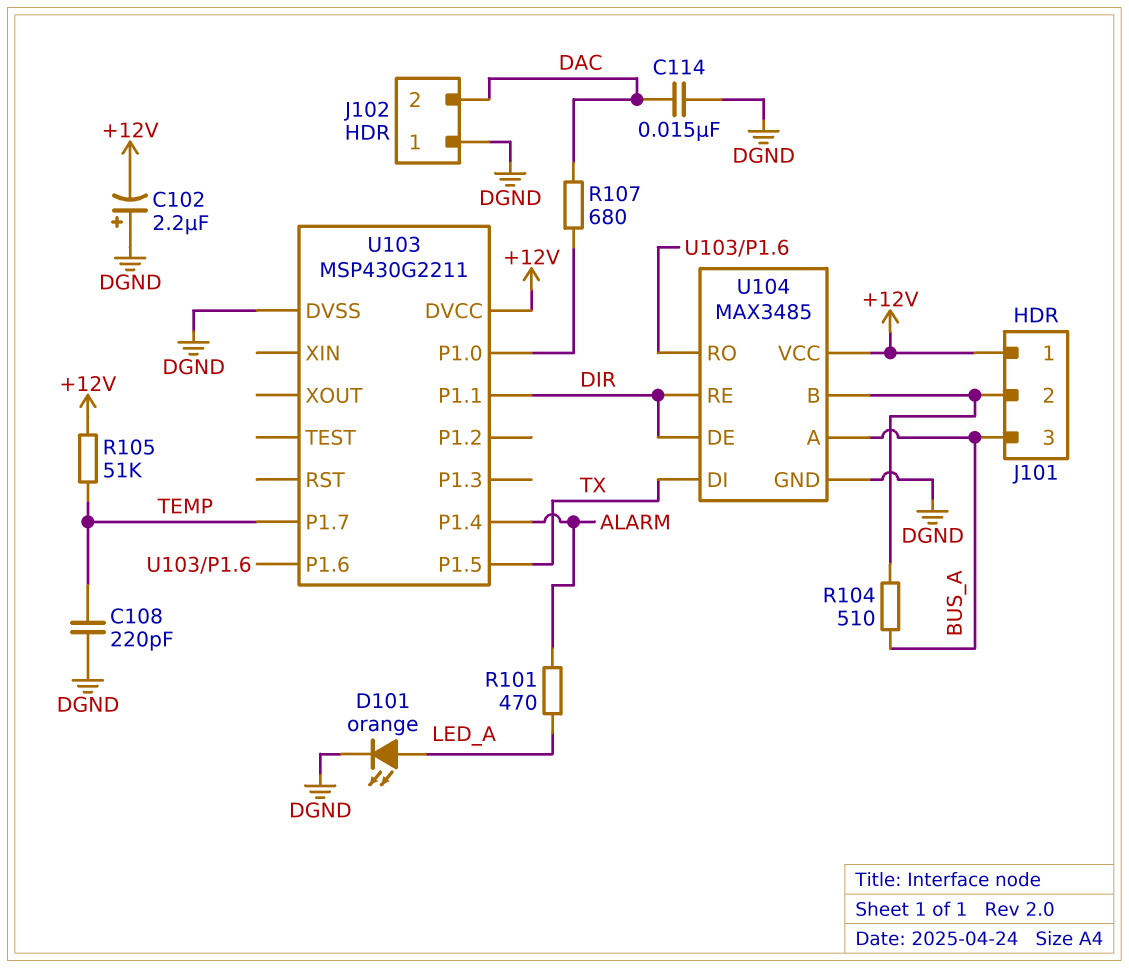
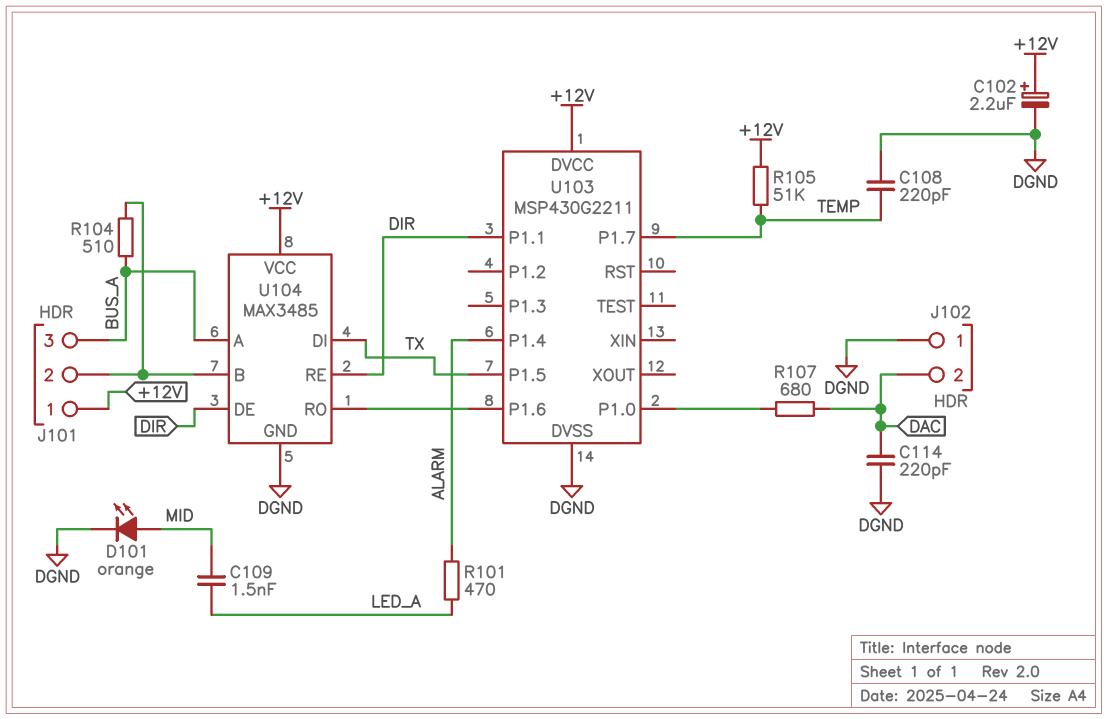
C102: 2.2uF (plus DGND, minus +12V) -> 2.2uF (plus +12V, minus DGND)
C109: none -> 1.5nF (LED_A, MID)
C114: 15nF (DAC, DGND) -> 220pF (DAC, DGND)
D101: LED orange (A LED_A, K DGND) -> LED orange (A MID, K DGND)

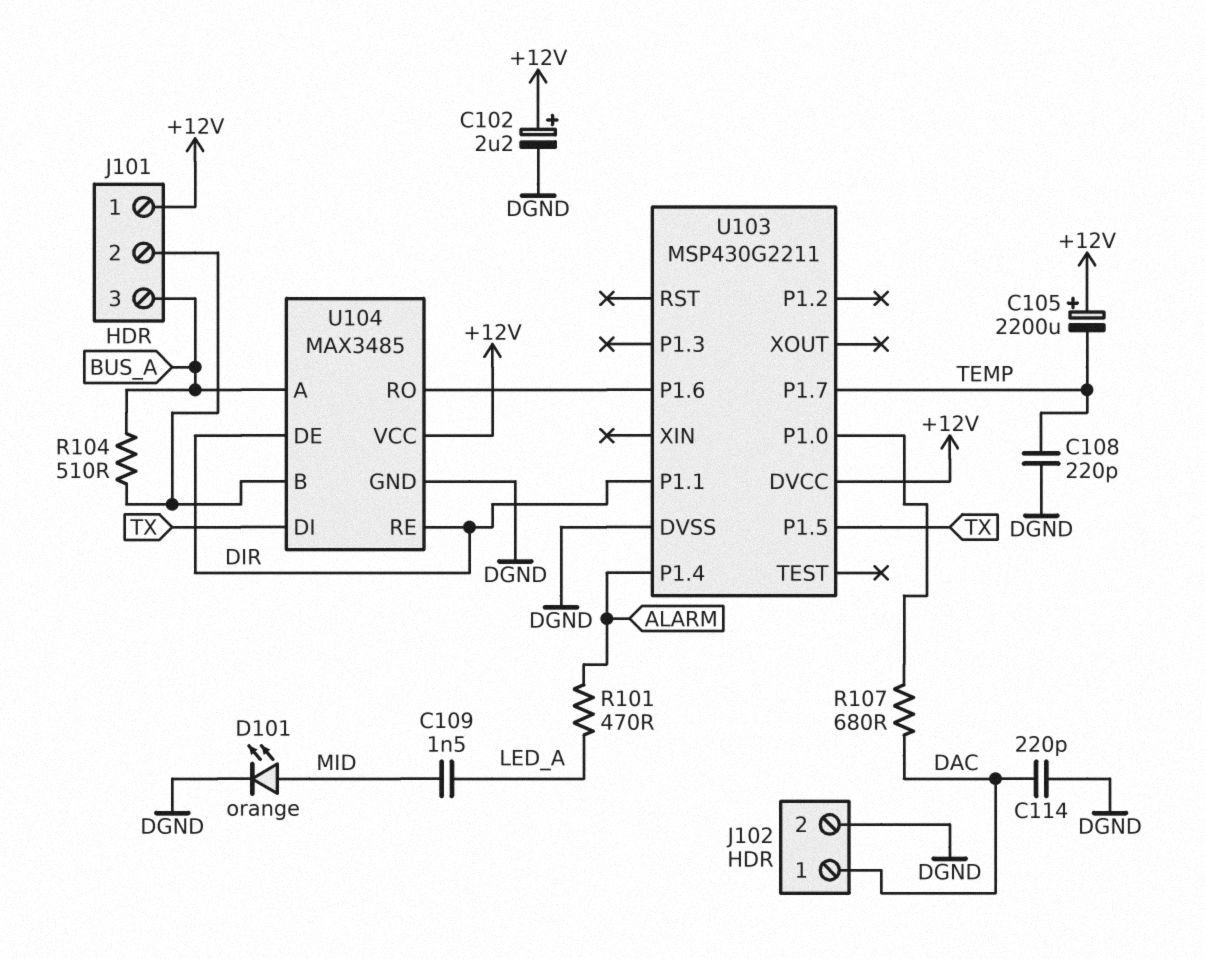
C105: none -> 2200uF (plus +12V, minus TEMP)
J102 pin 1: DGND -> DAC
J102 pin 2: DAC -> DGND
R105: 51k (+12V, TEMP) -> none

